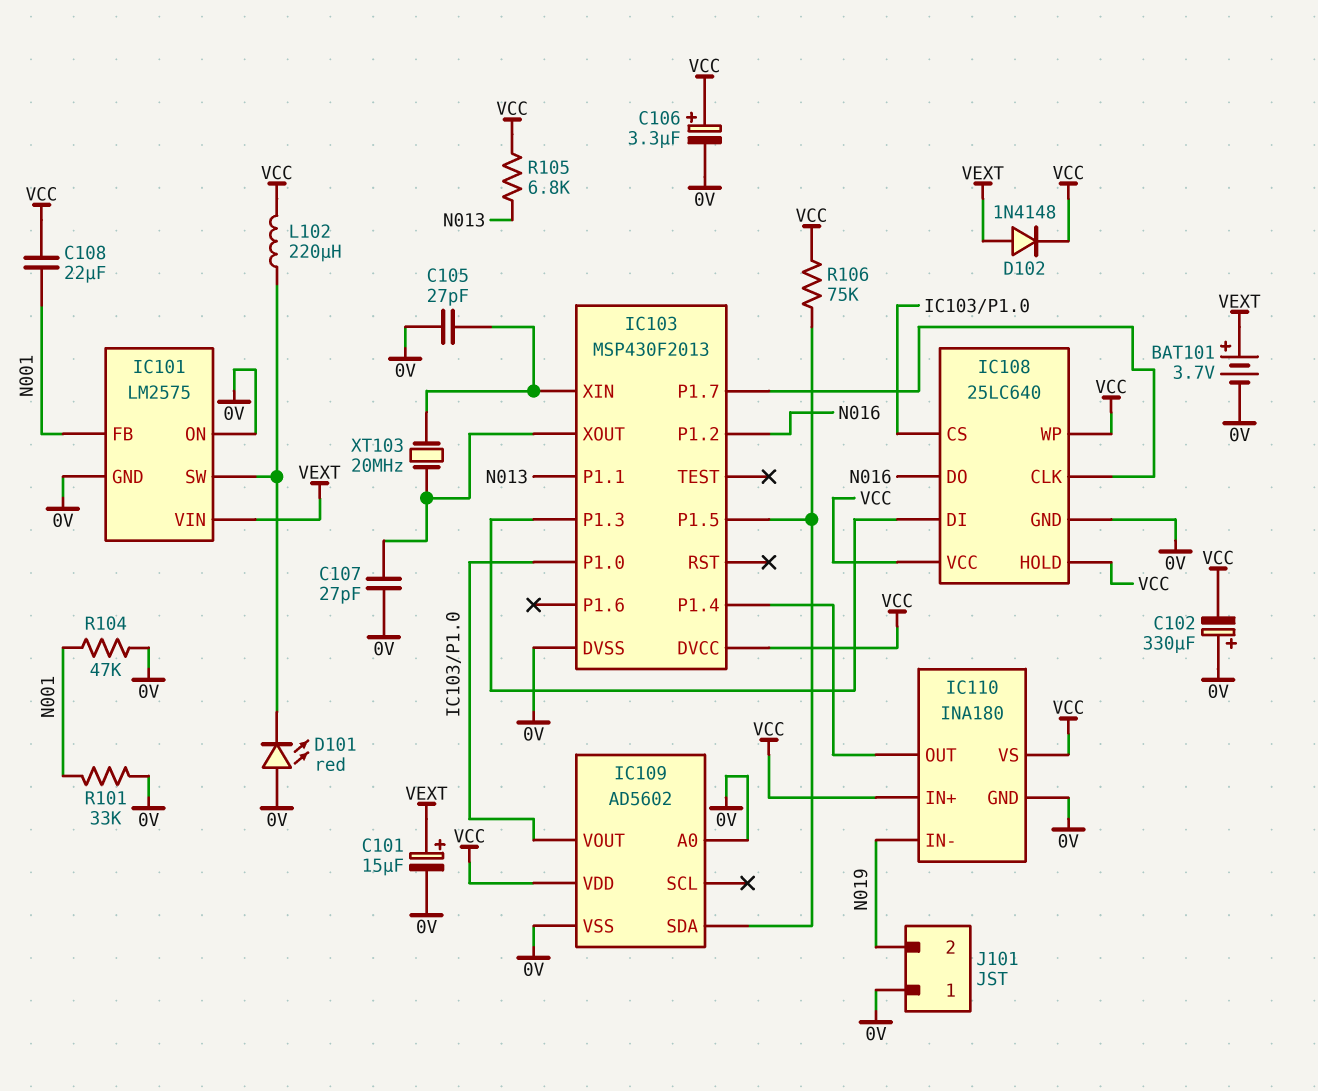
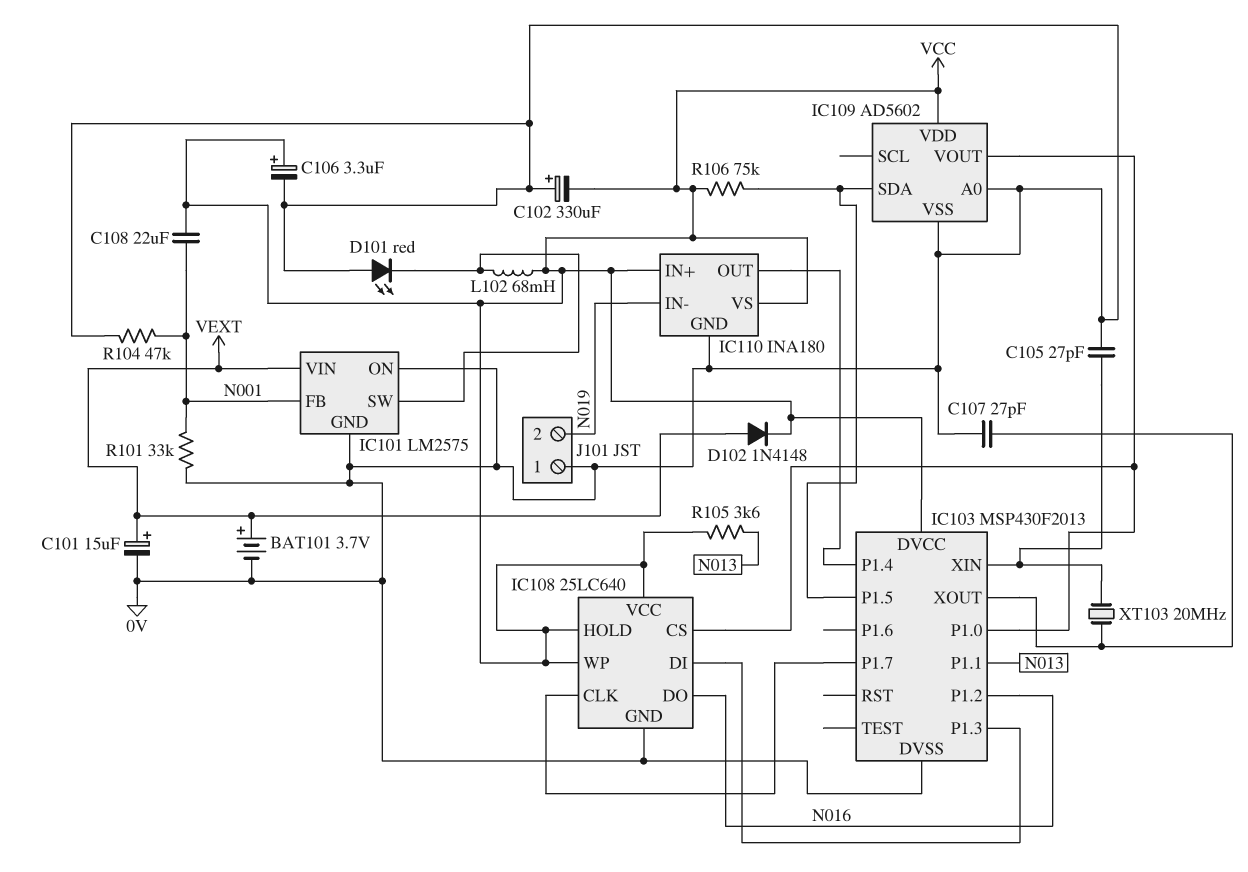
L102: 220uH (IC101/SW, VCC) -> 68mH (IC101/SW, VCC)
R105: 6.8k (N013, VCC) -> 3.6k (N013, VCC)

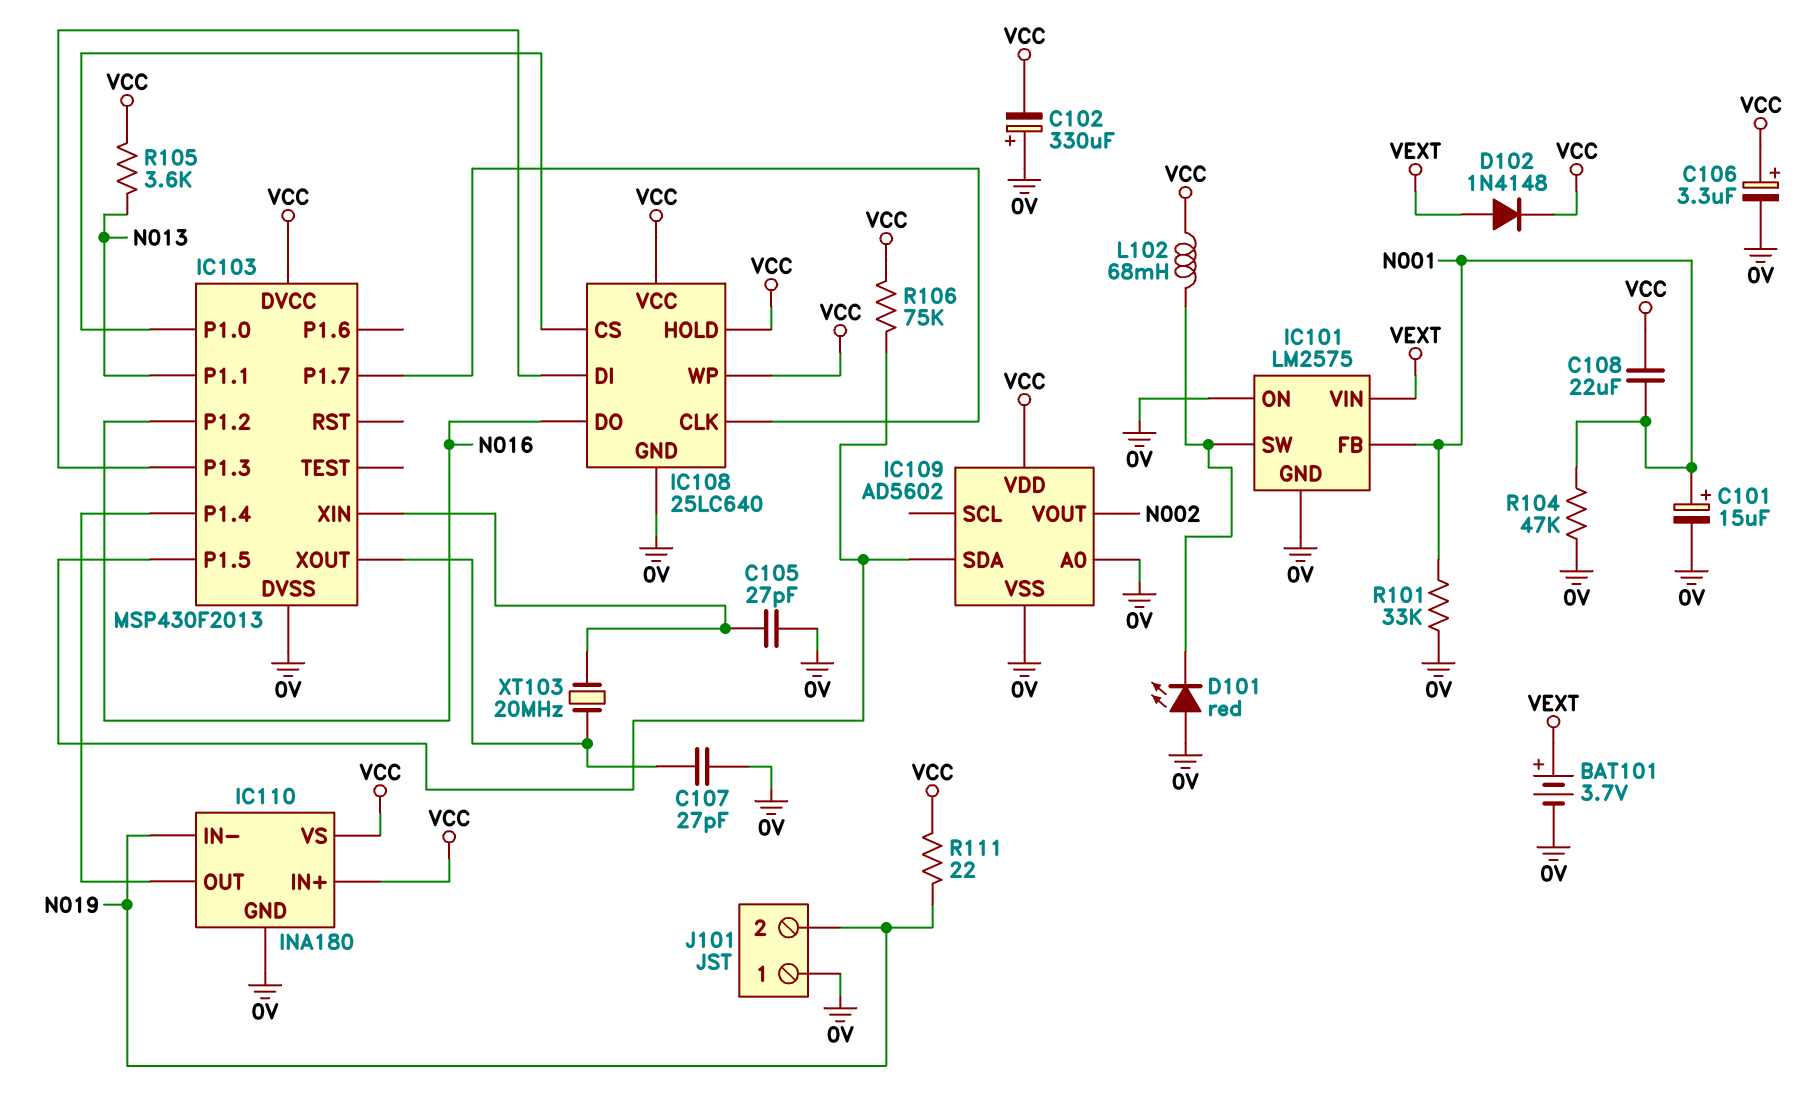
C101: 15uF (plus VEXT, minus 0V) -> 15uF (plus N001, minus 0V)
IC109 pin VOUT: IC103/P1.0 -> N002
R111: none -> 22 (N019, VCC)

